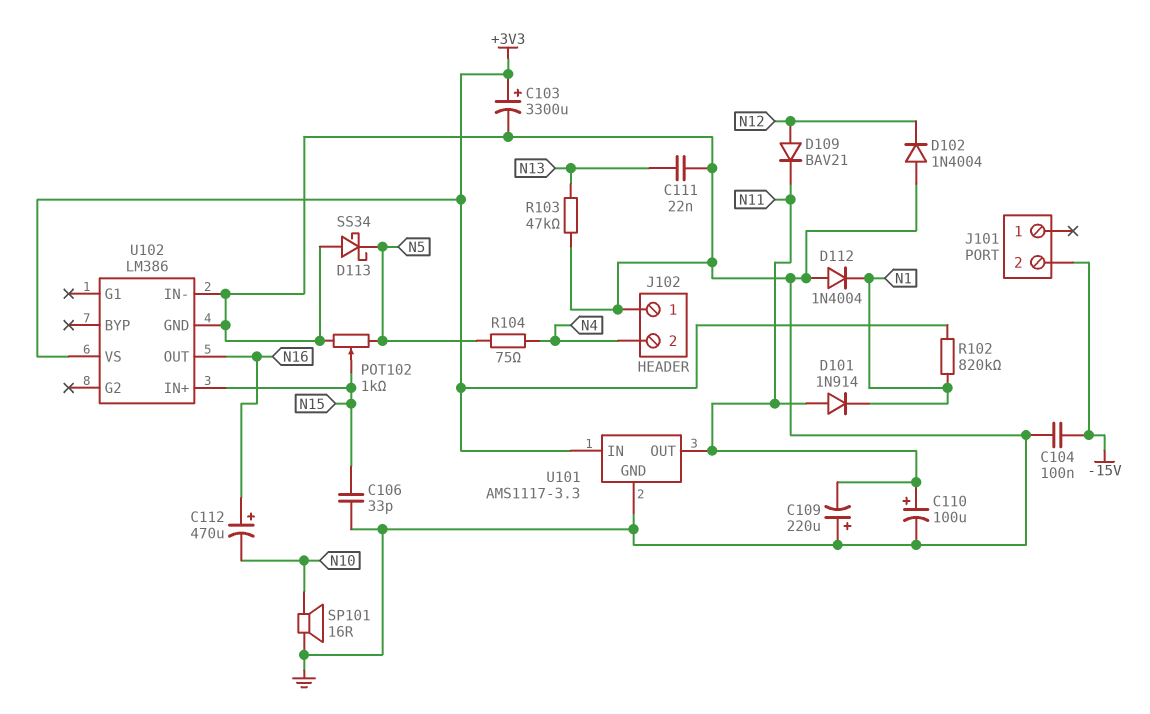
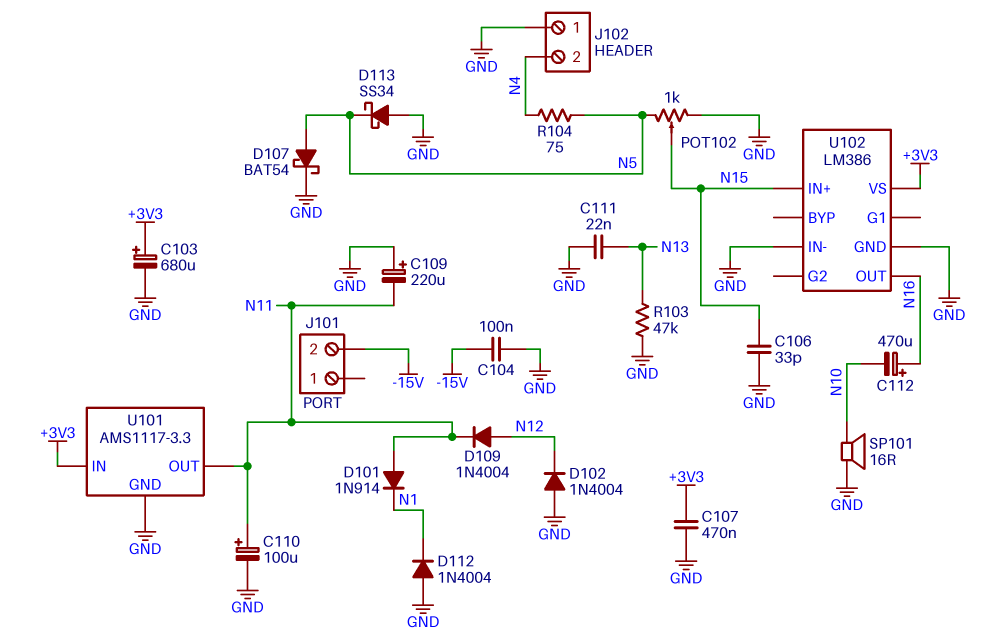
C103: 3300uF (plus +3V3, minus GND) -> 680uF (plus +3V3, minus GND)
C107: none -> 470nF (+3V3, GND)
D107: none -> schottky BAT54 (A N5, K GND)
D109: diode BAV21 (A N12, K N11) -> diode 1N4004 (A N12, K N11)
R102: 820k (+3V3, N1) -> none

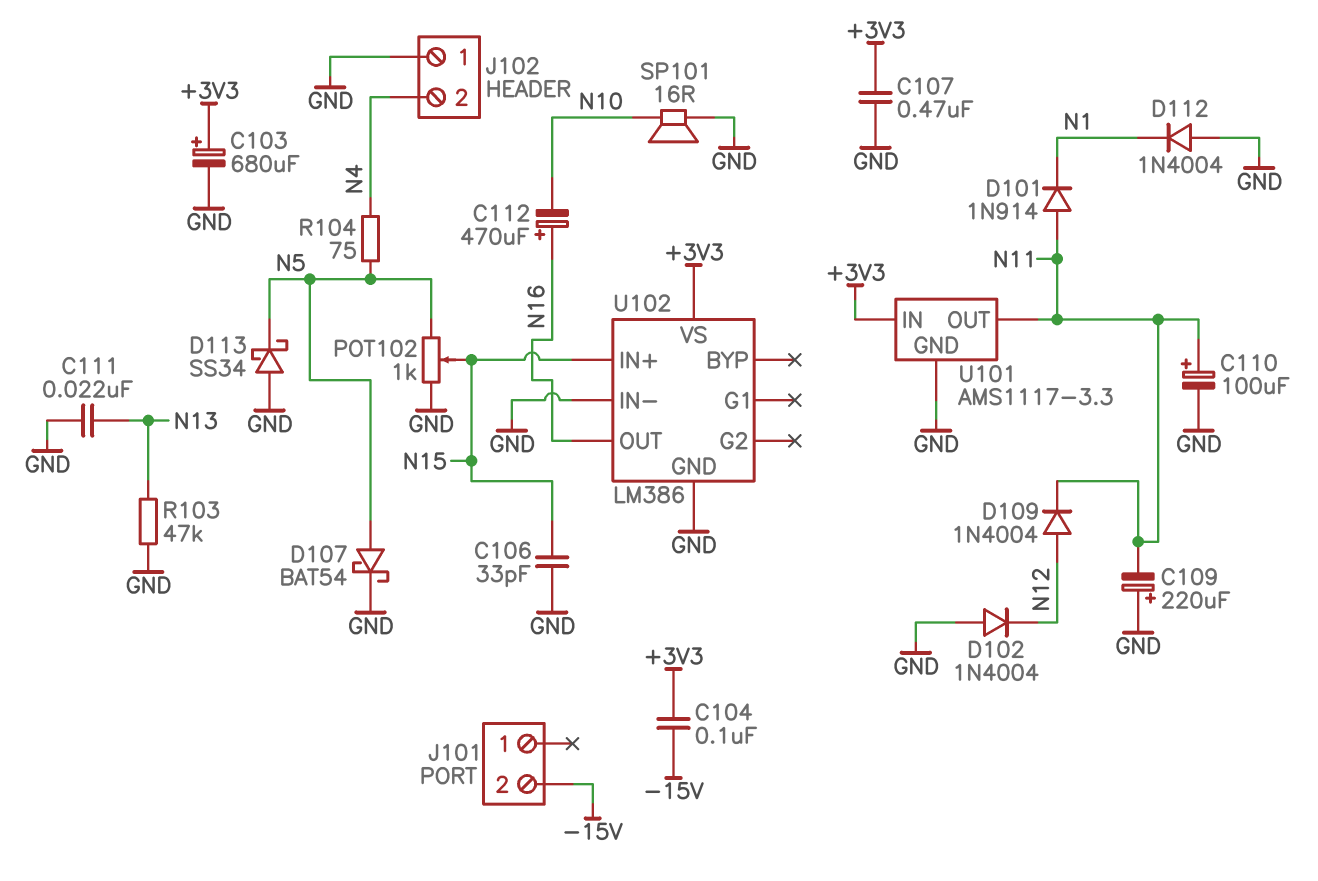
C104: 100nF (-15V, GND) -> 100nF (+3V3, -15V)

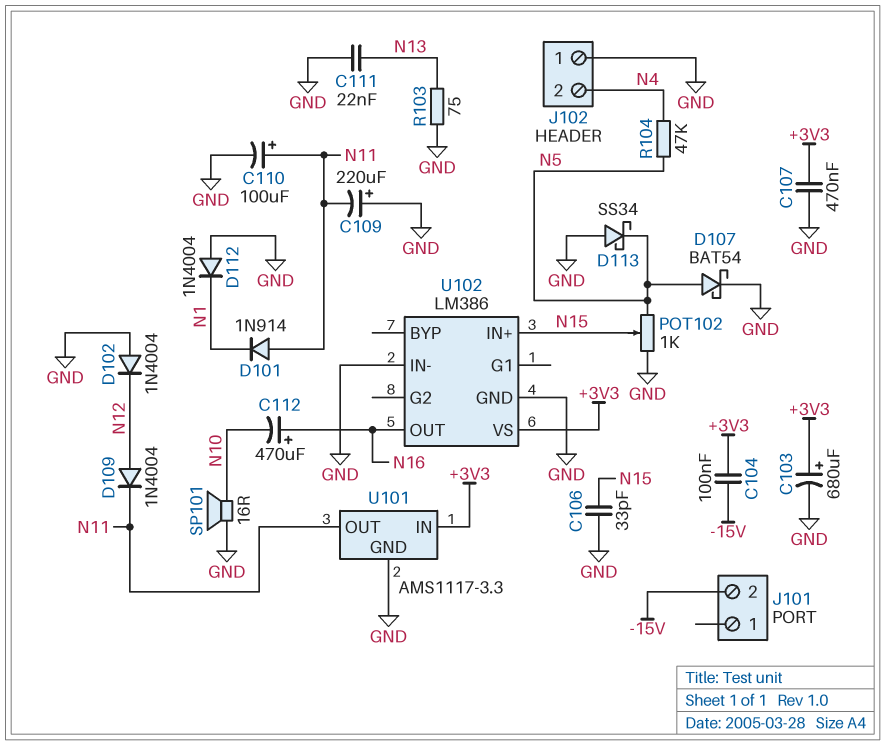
R103: 47k (GND, N13) -> 75 (GND, N13)
R104: 75 (N4, N5) -> 47k (N4, N5)

